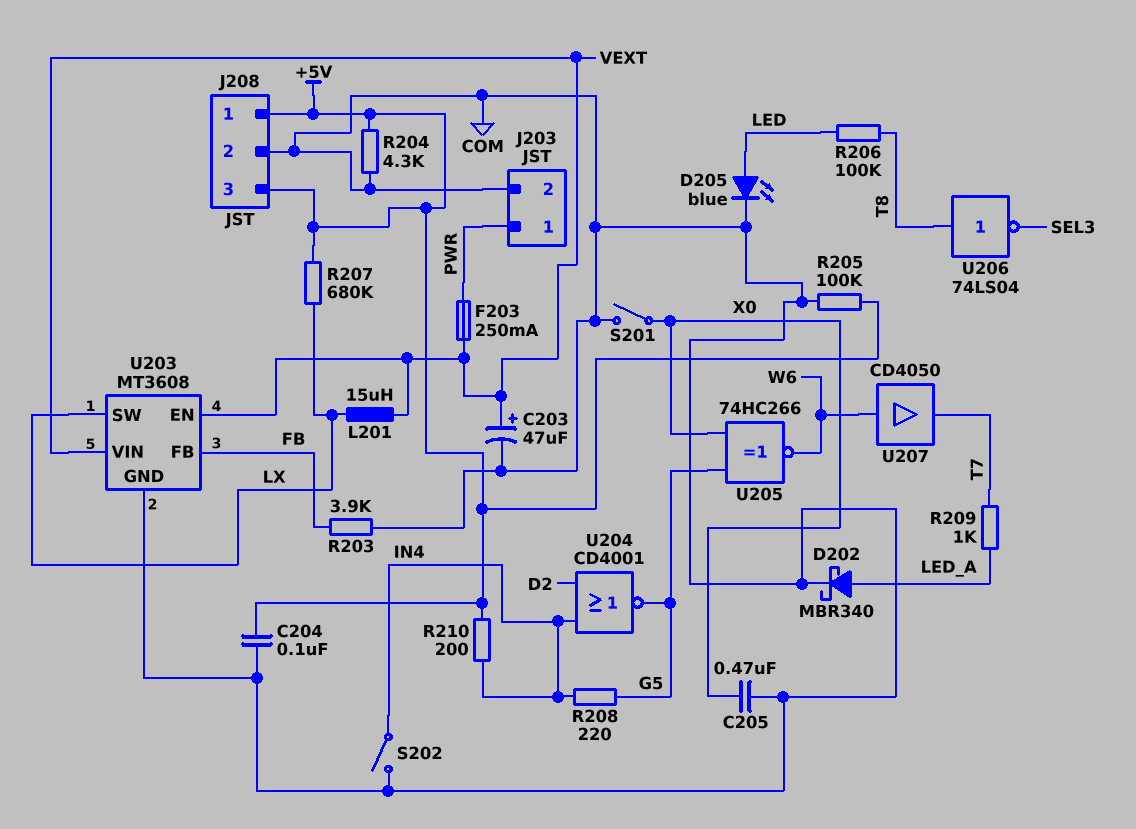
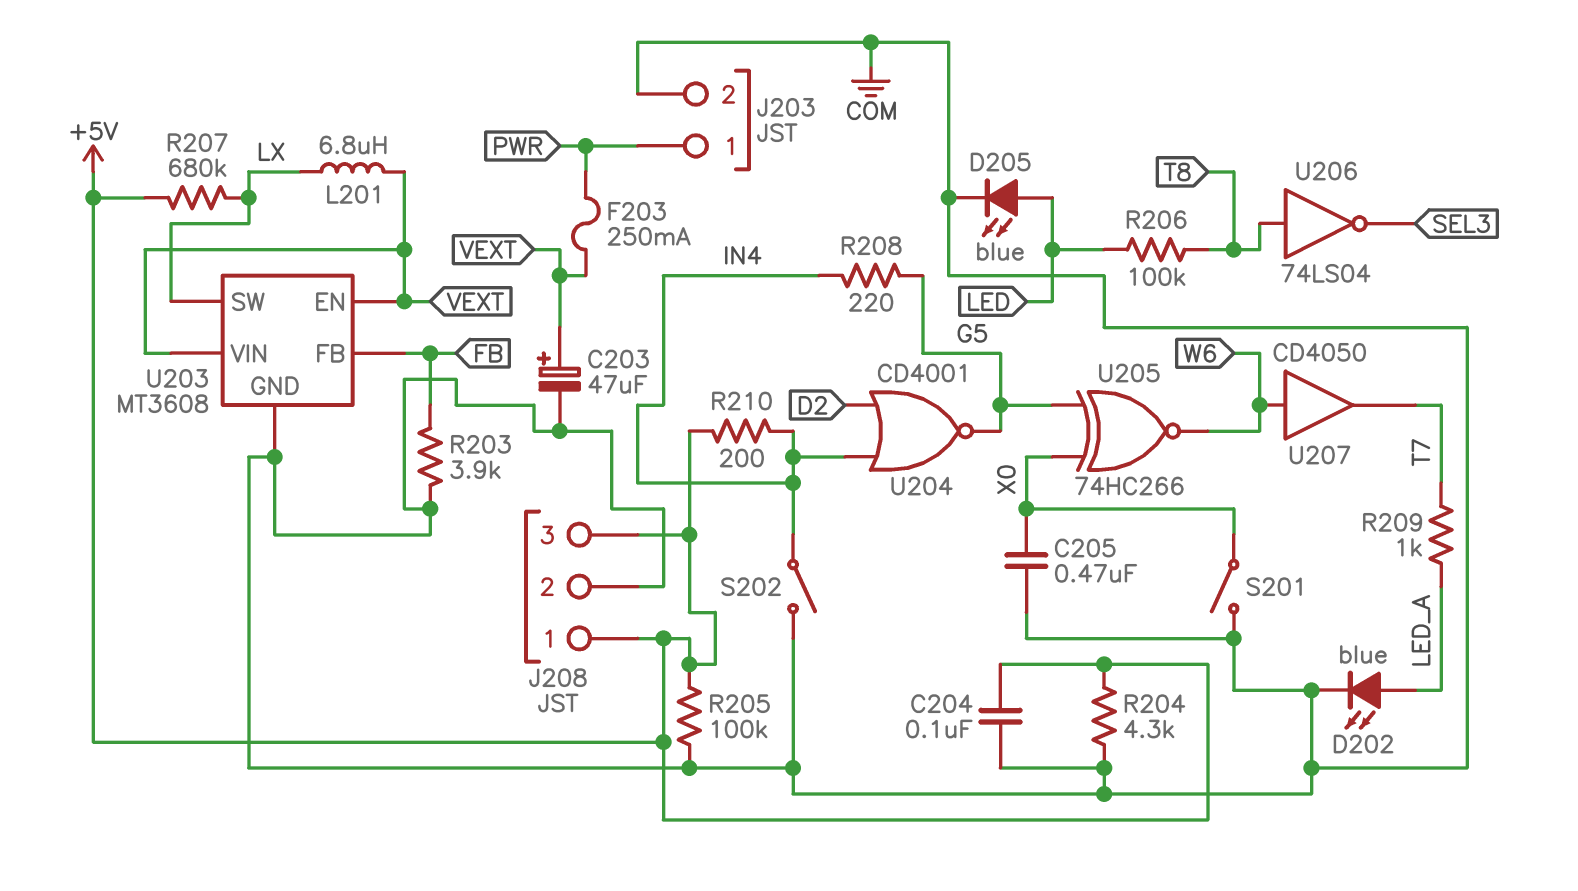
D202: schottky MBR340 (A LED_A, K COM) -> LED blue (A LED_A, K COM)
L201: 15uH (LX, VEXT) -> 6.8uH (LX, VEXT)

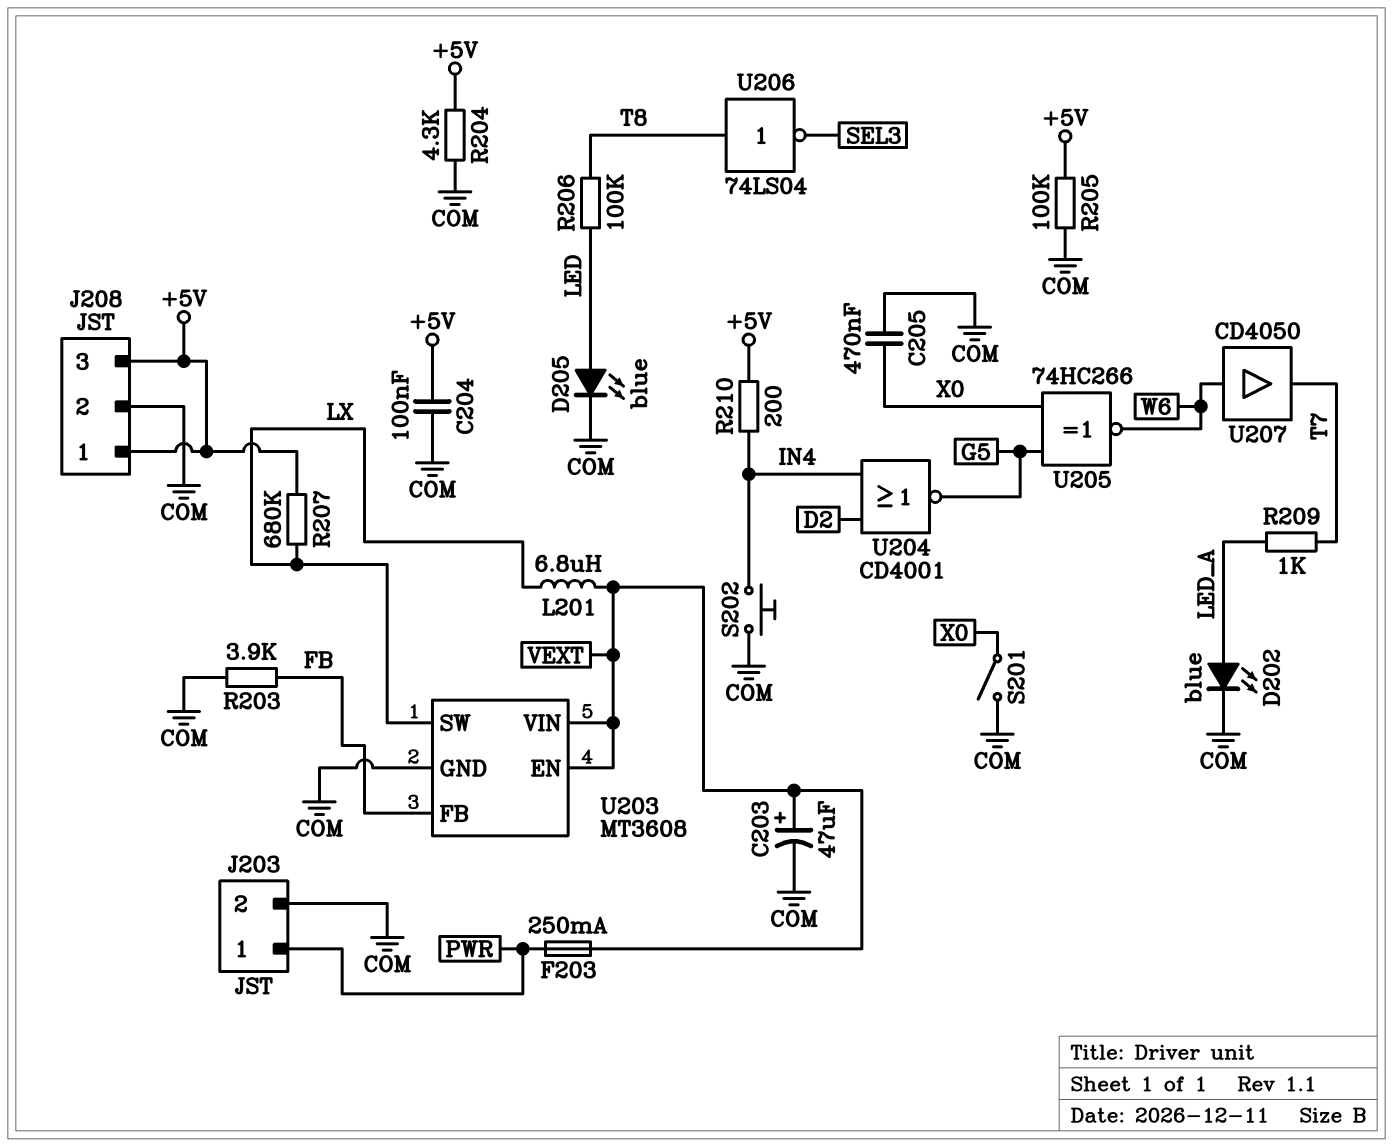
R208: 220 (G5, IN4) -> none
S202: switch (COM, IN4) -> button (COM, IN4)

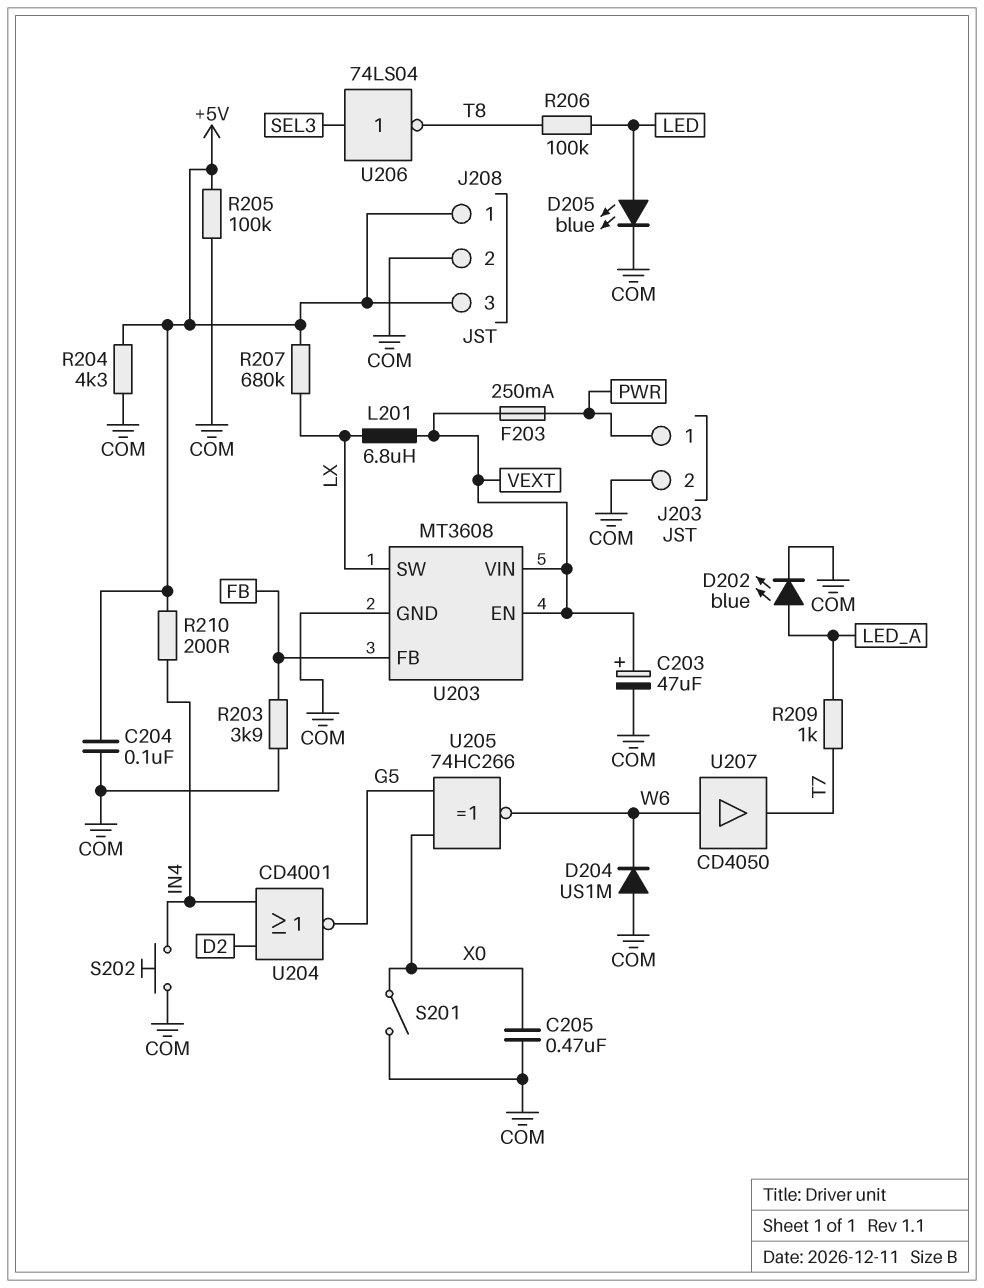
D204: none -> diode US1M (A COM, K W6)
U206: NOT 74LS04 (in T8, out SEL3) -> NOT 74LS04 (in SEL3, out T8)

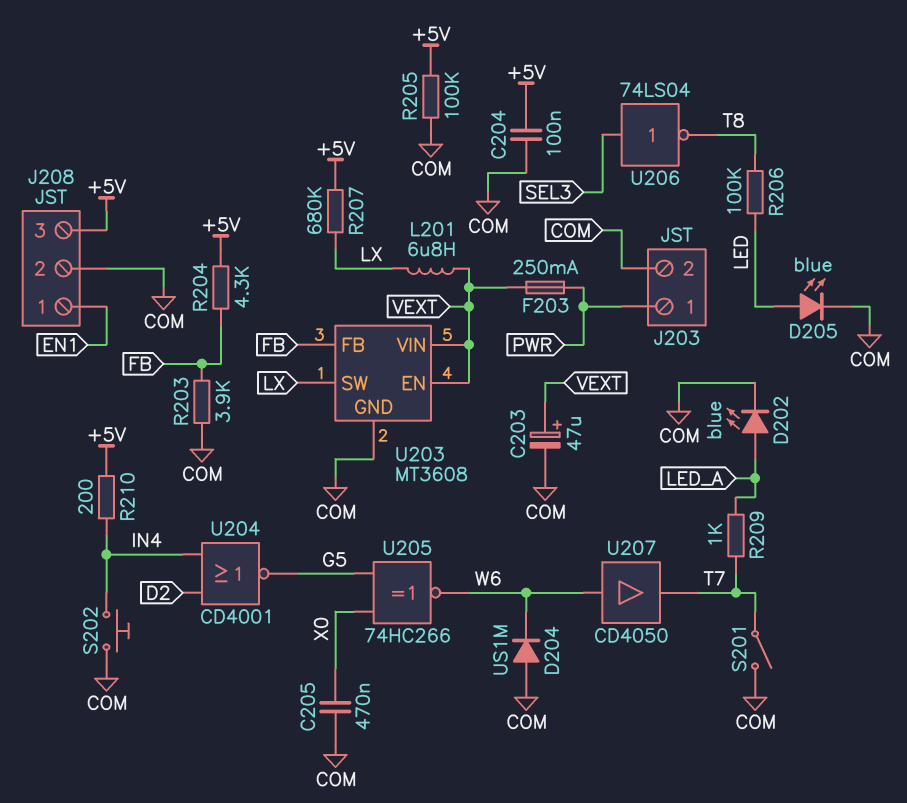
J208 pin 1: +5V -> EN1
R204: 4.3k (+5V, COM) -> 4.3k (+5V, FB)
S201: switch (COM, X0) -> switch (COM, T7)

